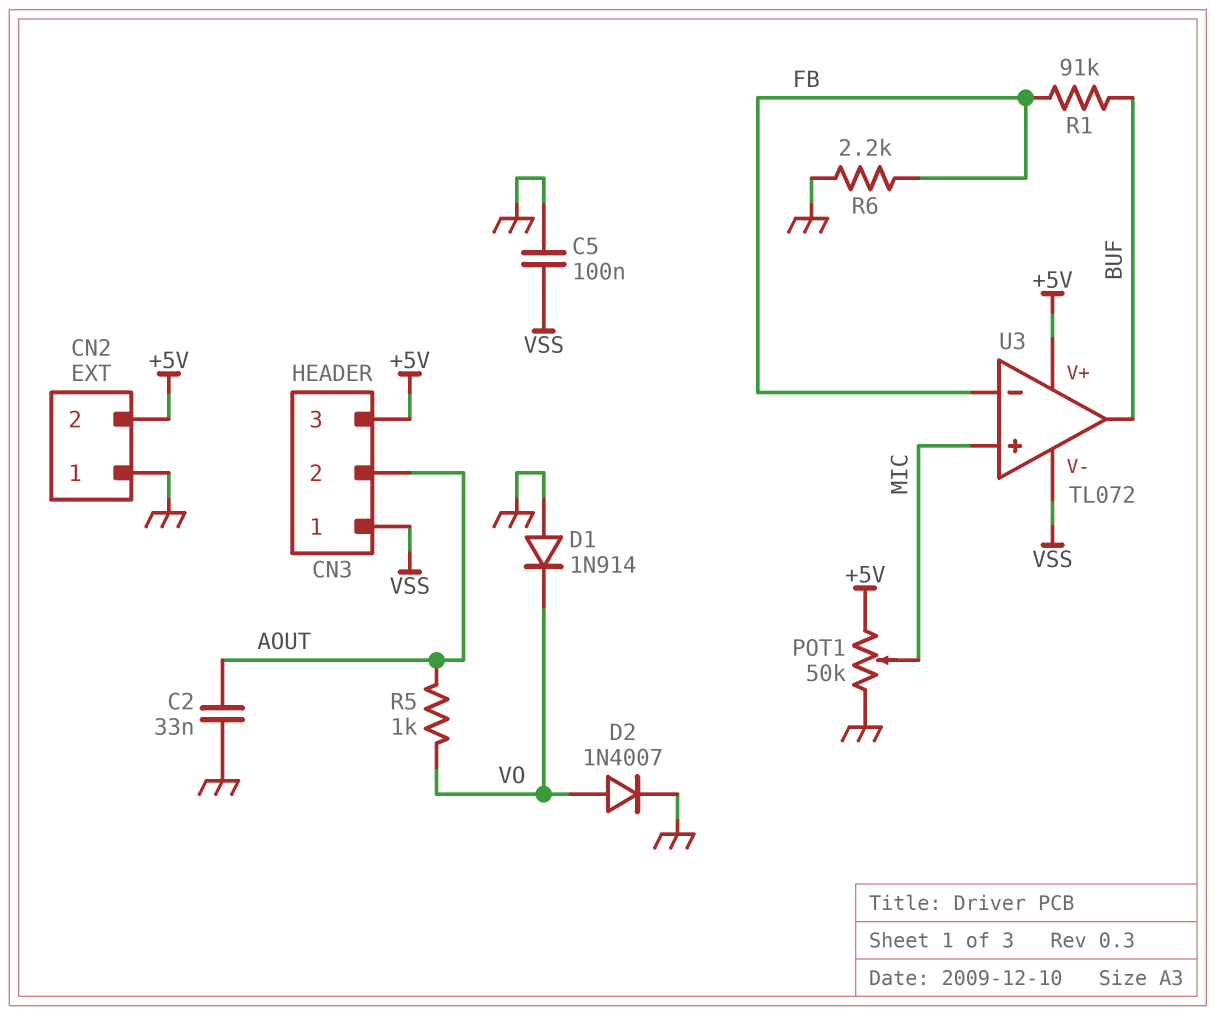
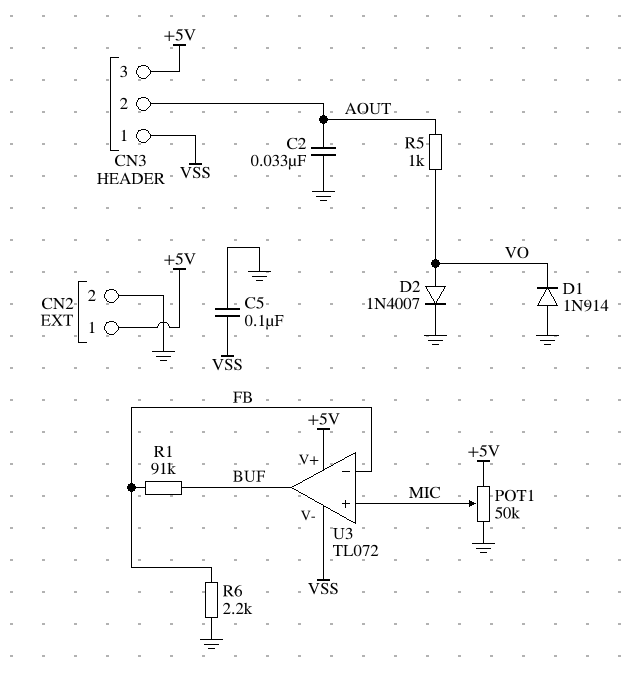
CN2 pin 1: GND -> +5V
CN2 pin 2: +5V -> GND

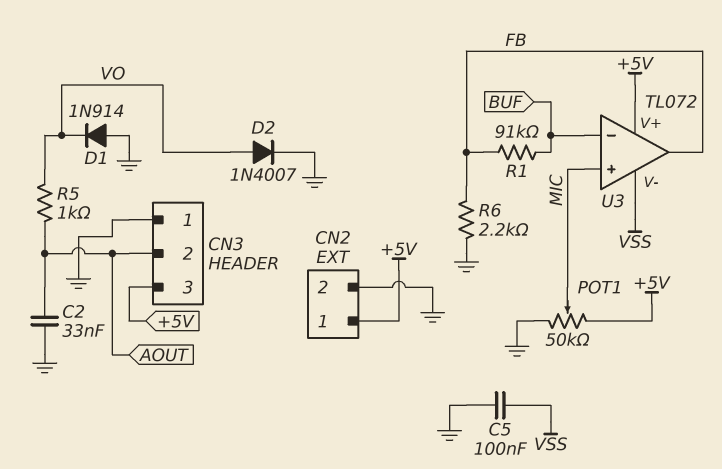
CN3 pin 1: VSS -> GND
U3 pin in-: FB -> BUF
U3 pin out: BUF -> FB

